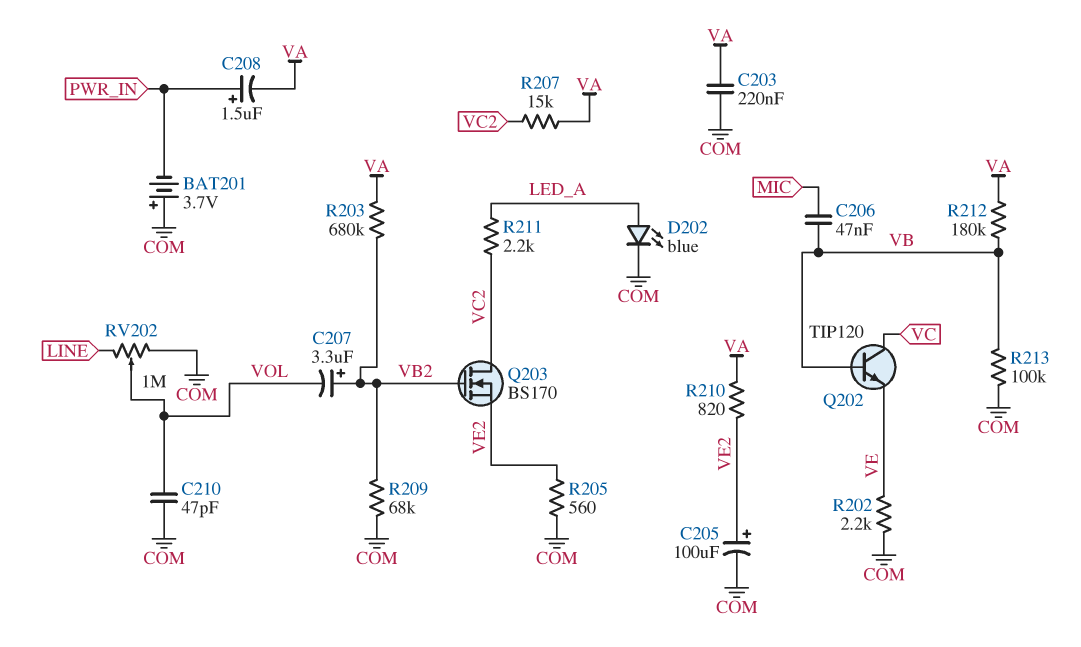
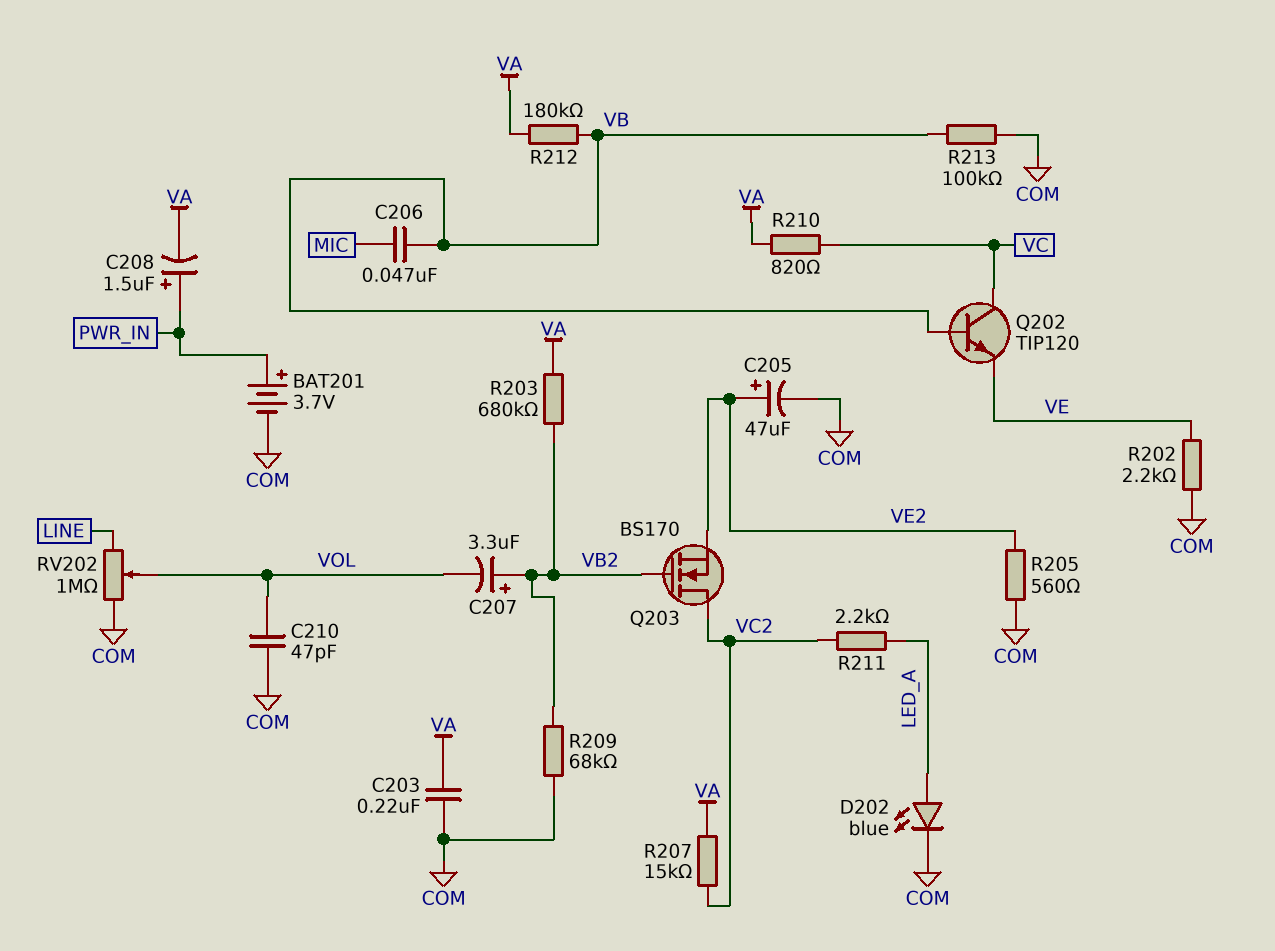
BAT201: 3.7V (plus COM, minus PWR_IN) -> 3.7V (plus PWR_IN, minus COM)
C205: 100uF (plus VE2, minus COM) -> 47uF (plus VE2, minus COM)
R210: 820 (VA, VE2) -> 820 (VA, VC)

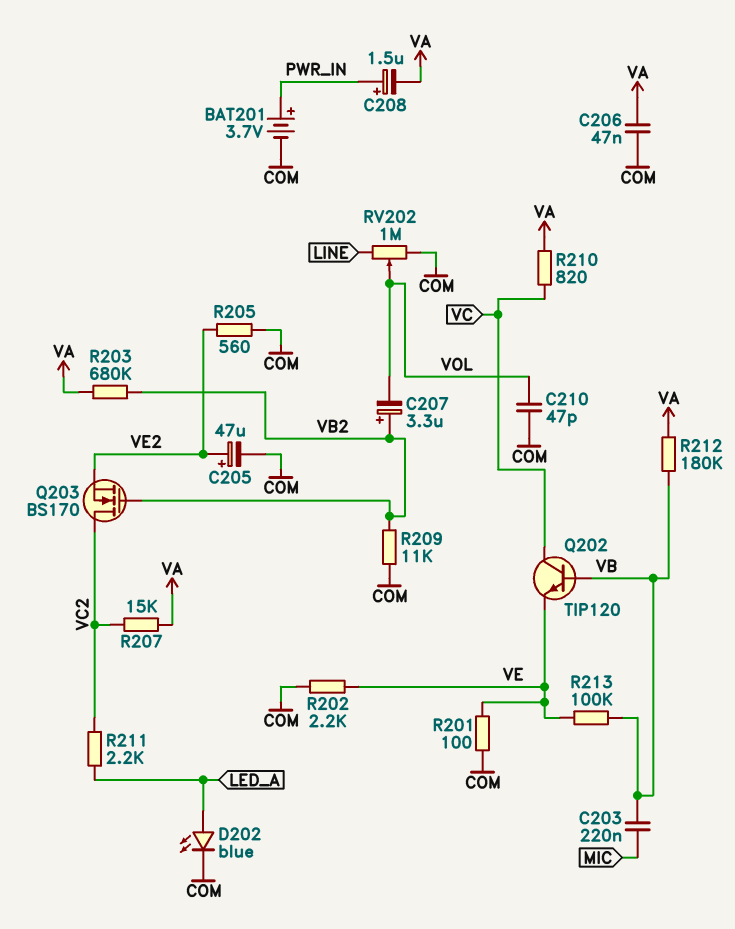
C203: 220nF (COM, VA) -> 220nF (MIC, VB)
C206: 47nF (MIC, VB) -> 47nF (COM, VA)
R201: none -> 100 (COM, VE)
R209: 68k (COM, VB2) -> 11k (COM, VB2)
R213: 100k (COM, VB) -> 100k (VB, VE)

